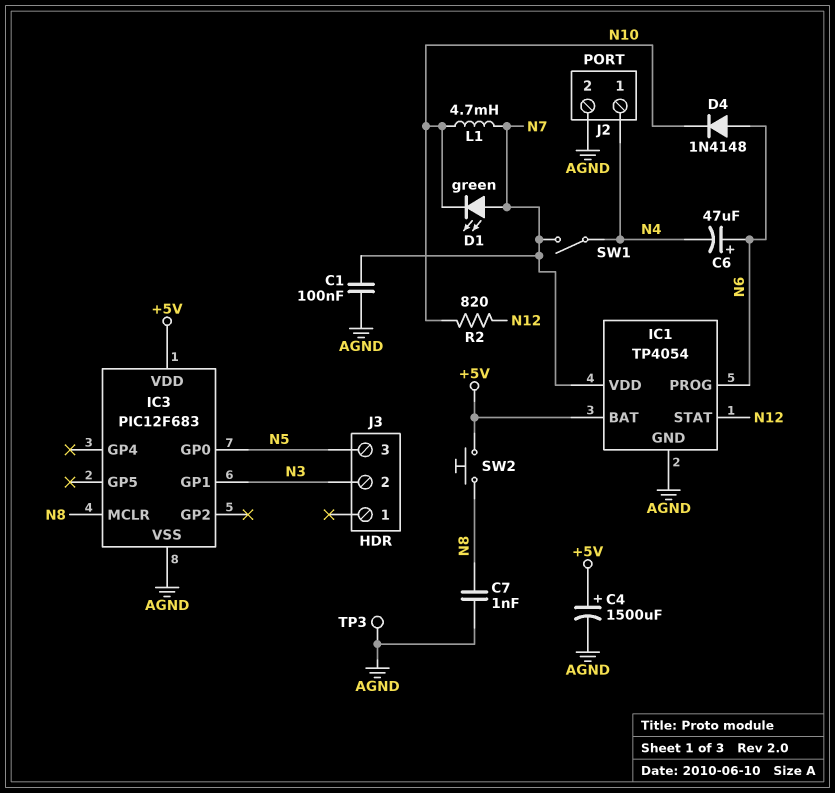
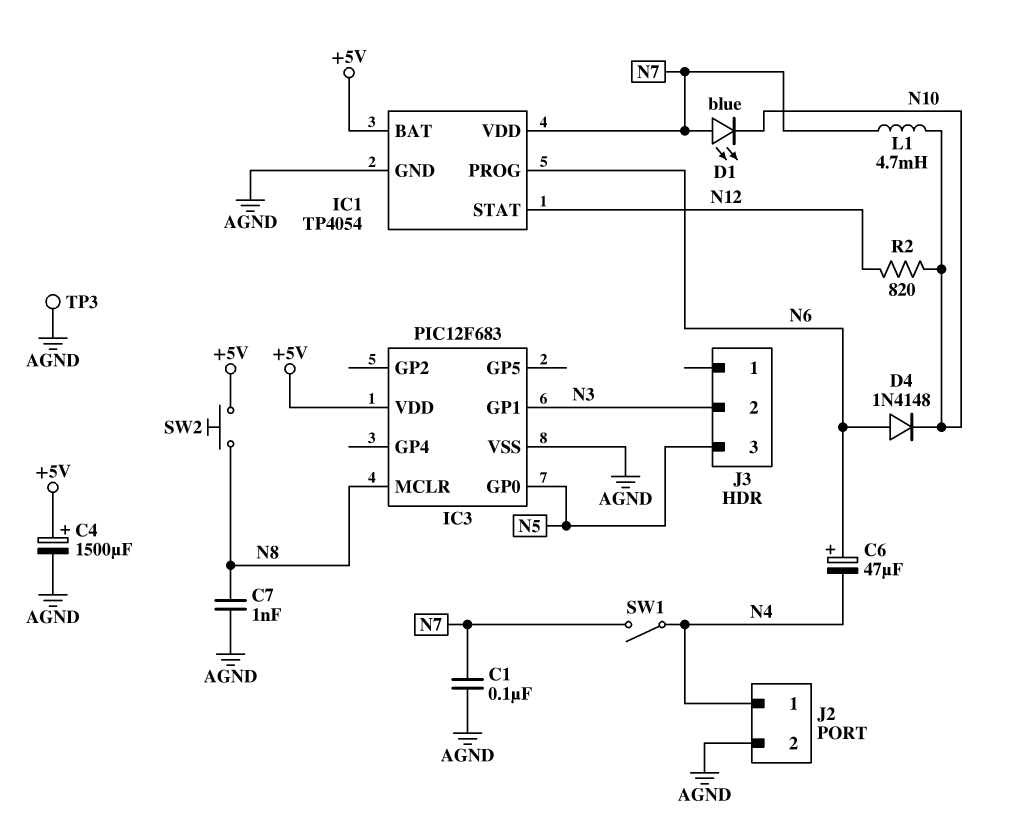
D1: LED green (A N7, K N10) -> LED blue (A N7, K N10)

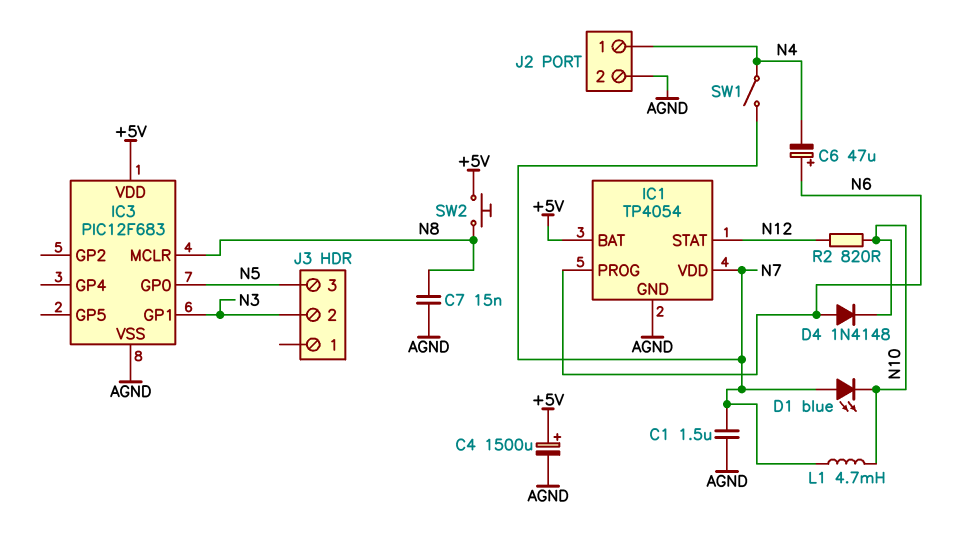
C1: 100nF (AGND, N7) -> 1.5uF (AGND, N7)
C7: 1nF (AGND, N8) -> 15nF (AGND, N8)
TP3: test point (AGND) -> none

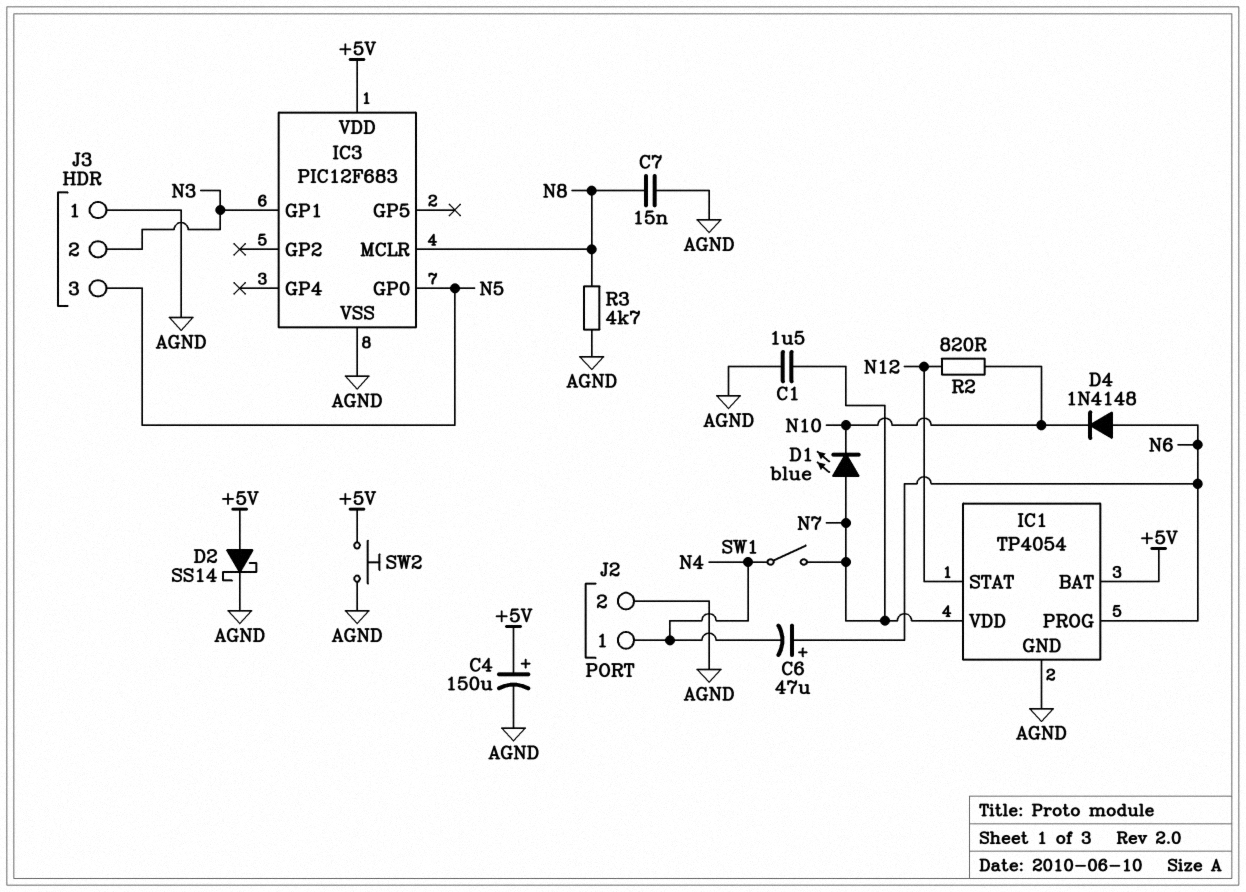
C4: 1500uF (plus +5V, minus AGND) -> 150uF (plus +5V, minus AGND)
D2: none -> schottky SS14 (A +5V, K AGND)
J3 pin 1: none -> AGND
L1: 4.7mH (N7, N10) -> none
R3: none -> 4.7k (AGND, N8)
SW2: button (+5V, N8) -> button (+5V, AGND)

